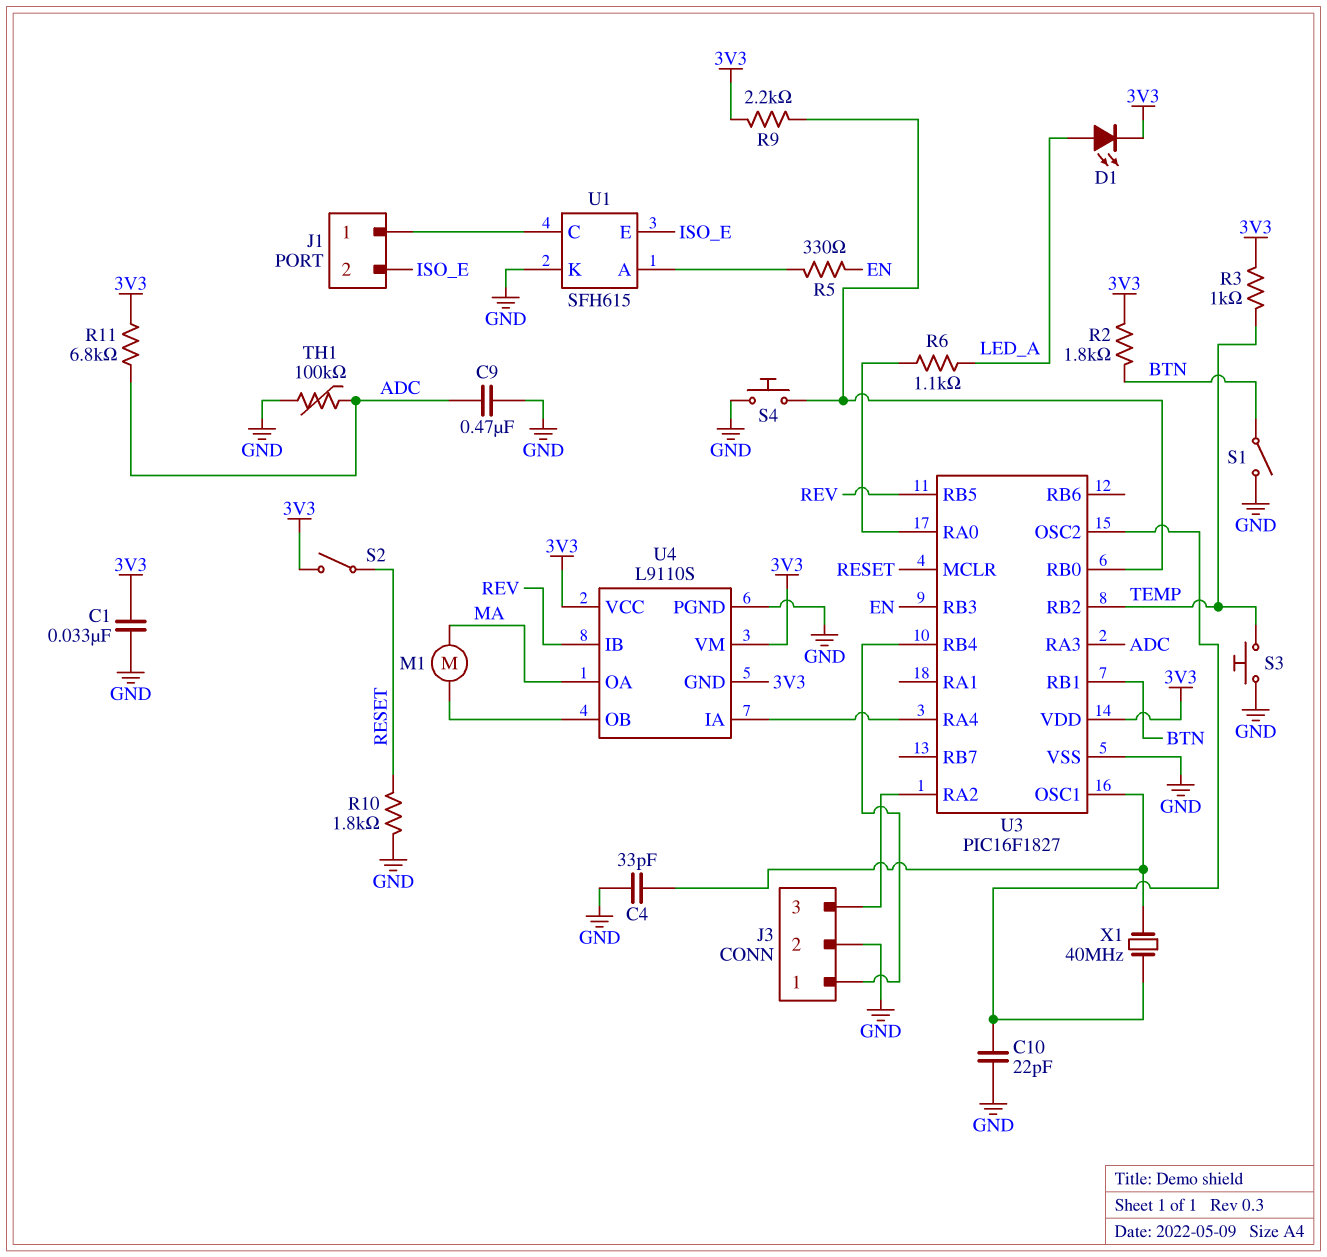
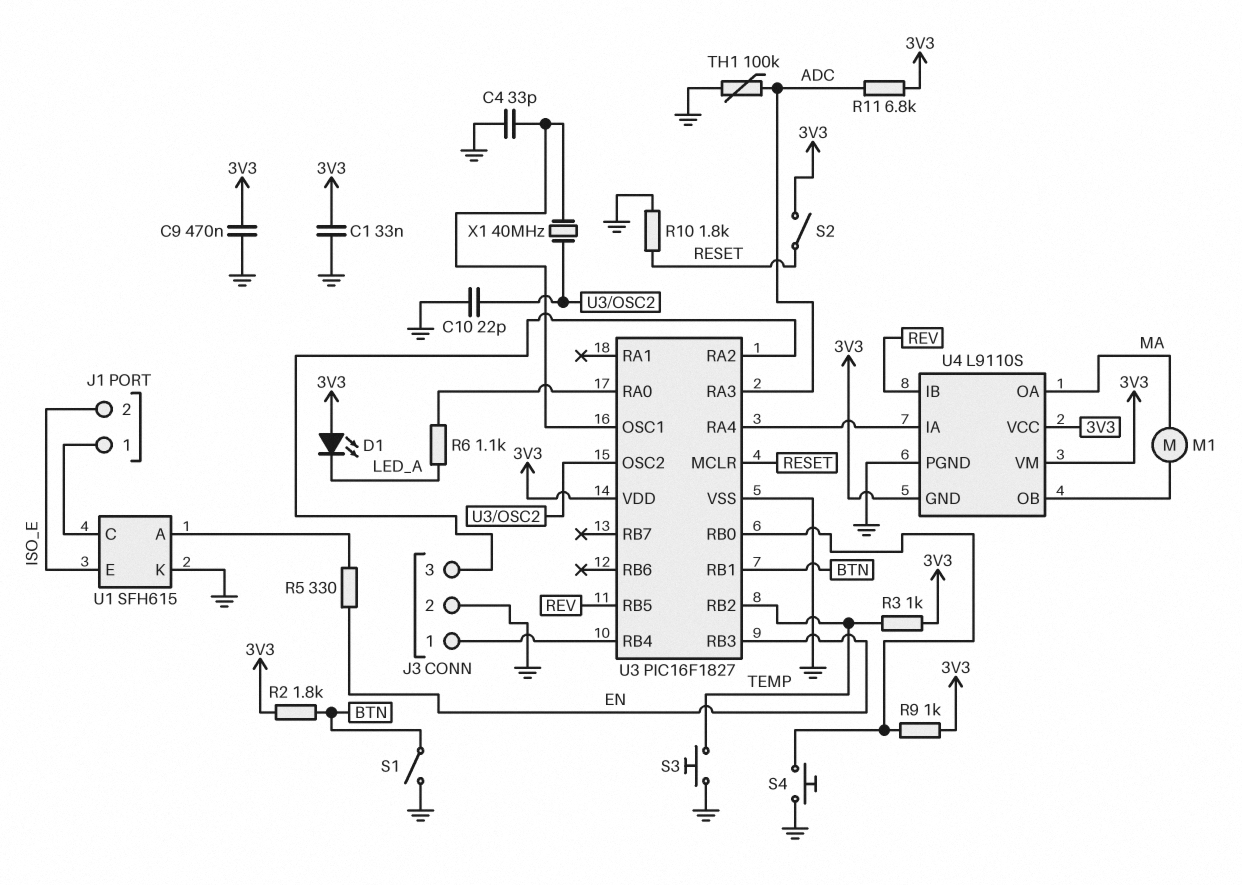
C9: 470nF (ADC, GND) -> 470nF (3V3, GND)
D1: LED (A LED_A, K 3V3) -> LED (A 3V3, K LED_A)
R9: 2.2k (3V3, U3/RB0) -> 1k (3V3, U3/RB0)

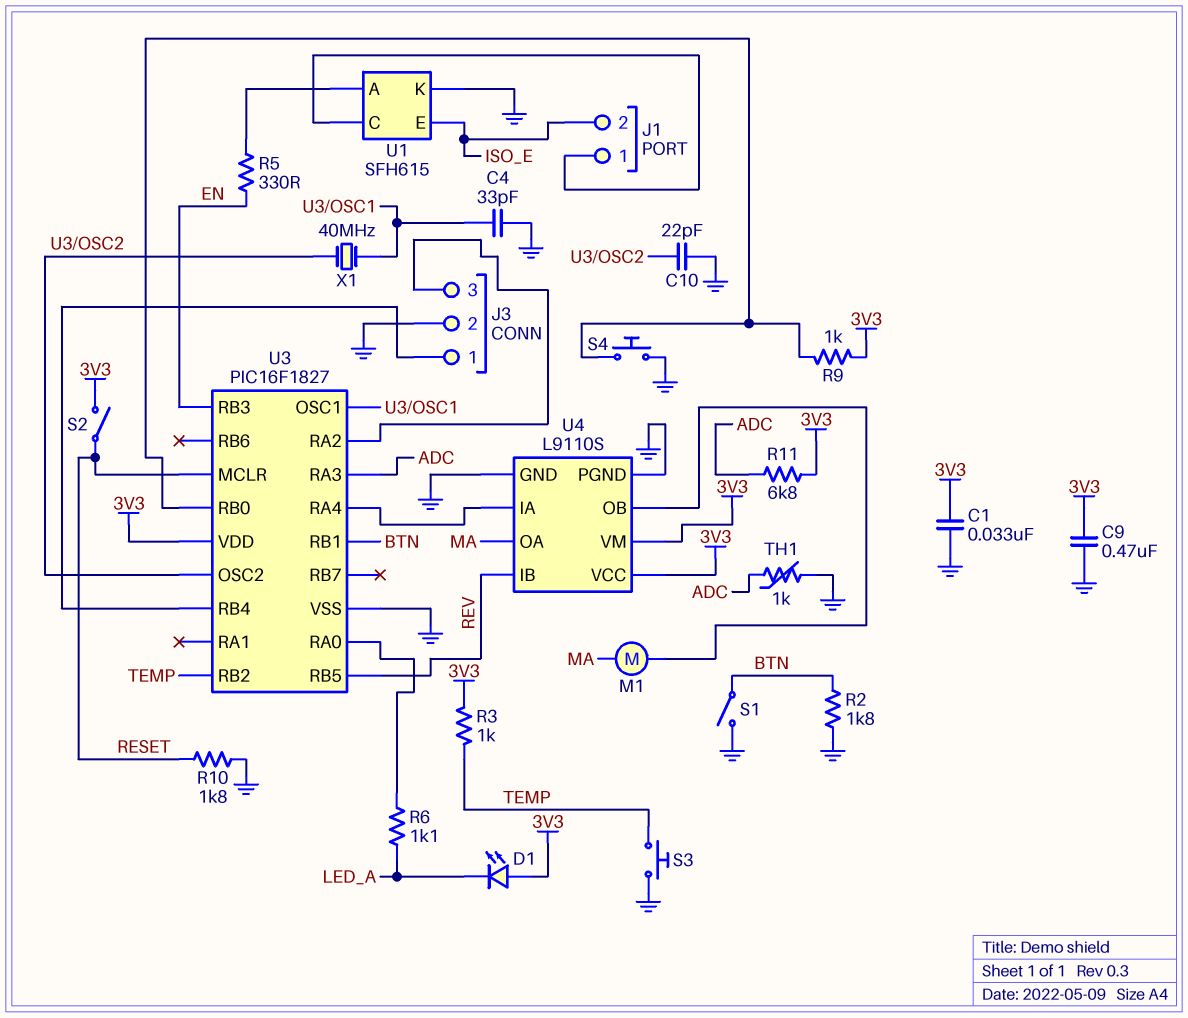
R2: 1.8k (3V3, BTN) -> 1.8k (BTN, GND)
TH1: 100k (ADC, GND) -> 1k (ADC, GND)
U4 pin GND: 3V3 -> GND

